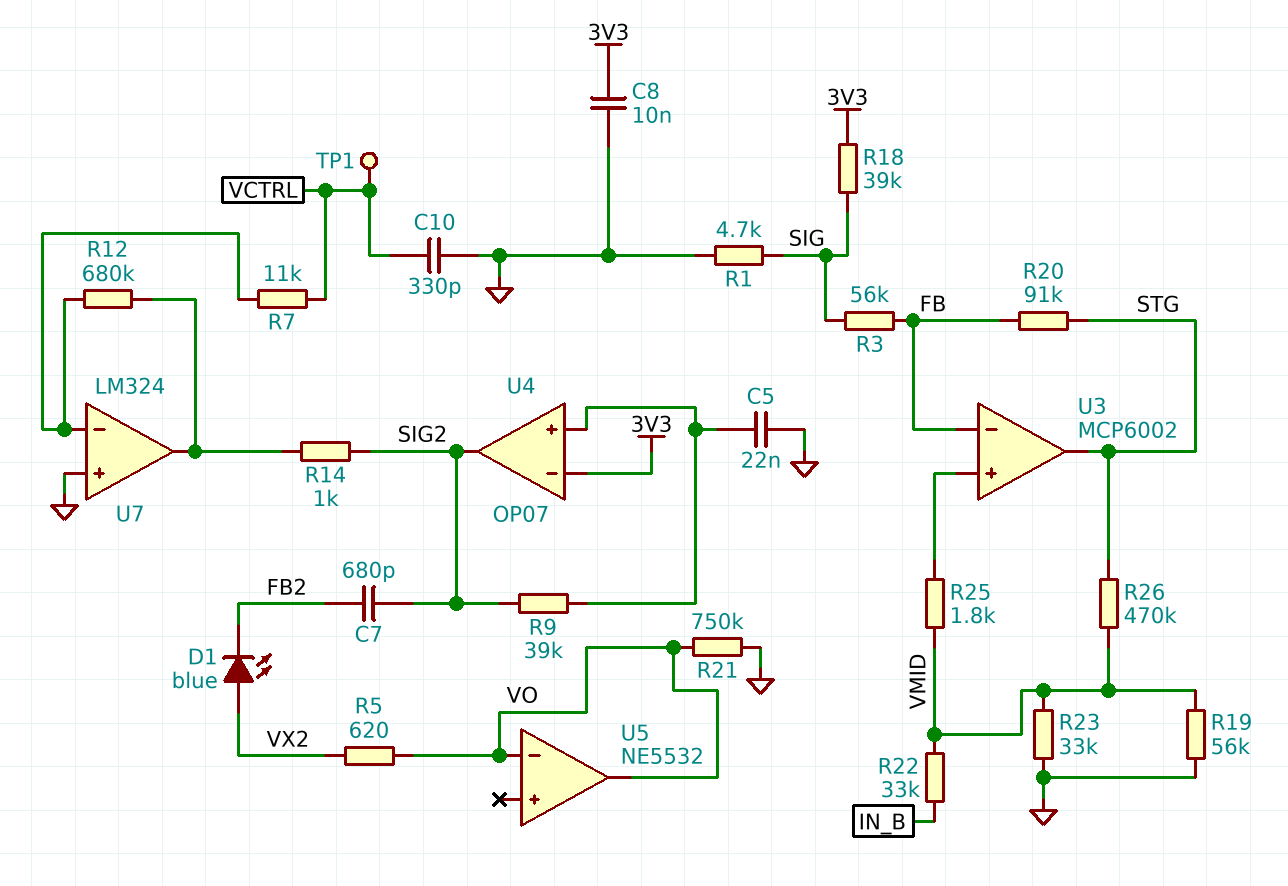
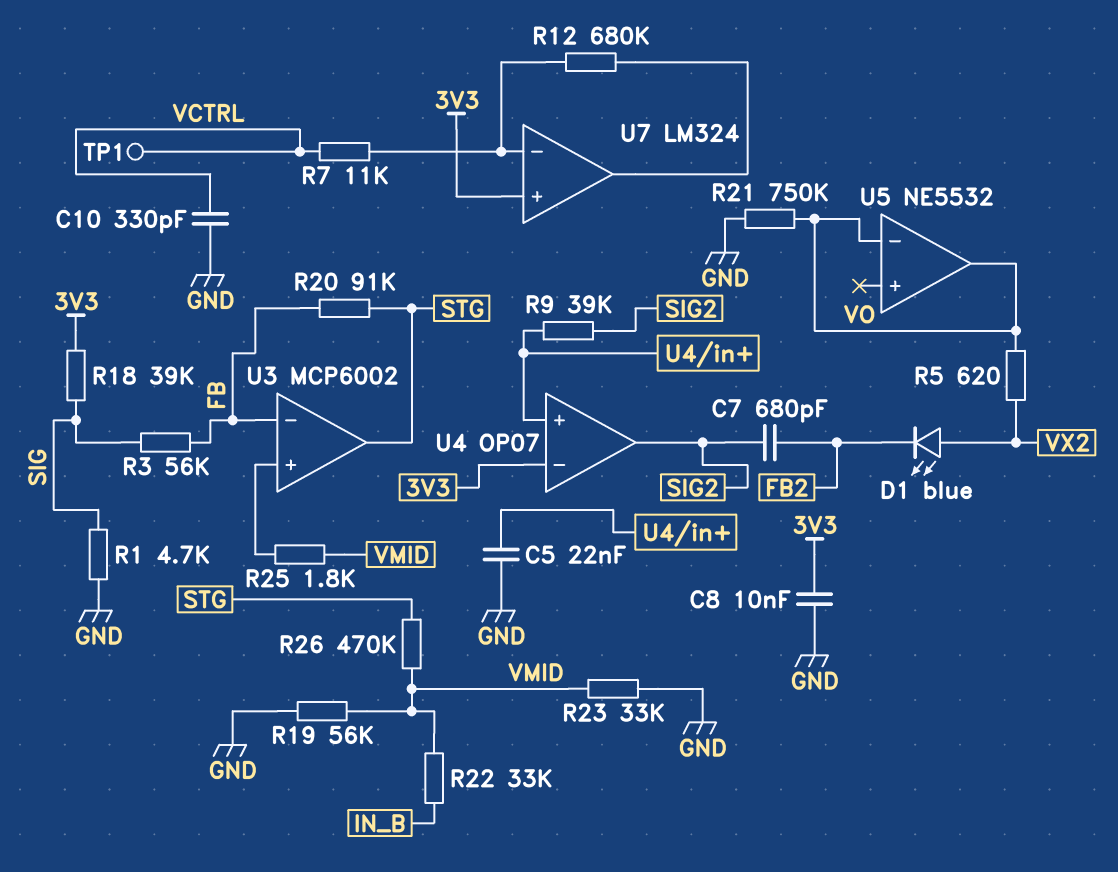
R14: 1k (SIG2, U7/out) -> none
U7 pin in+: GND -> 3V3

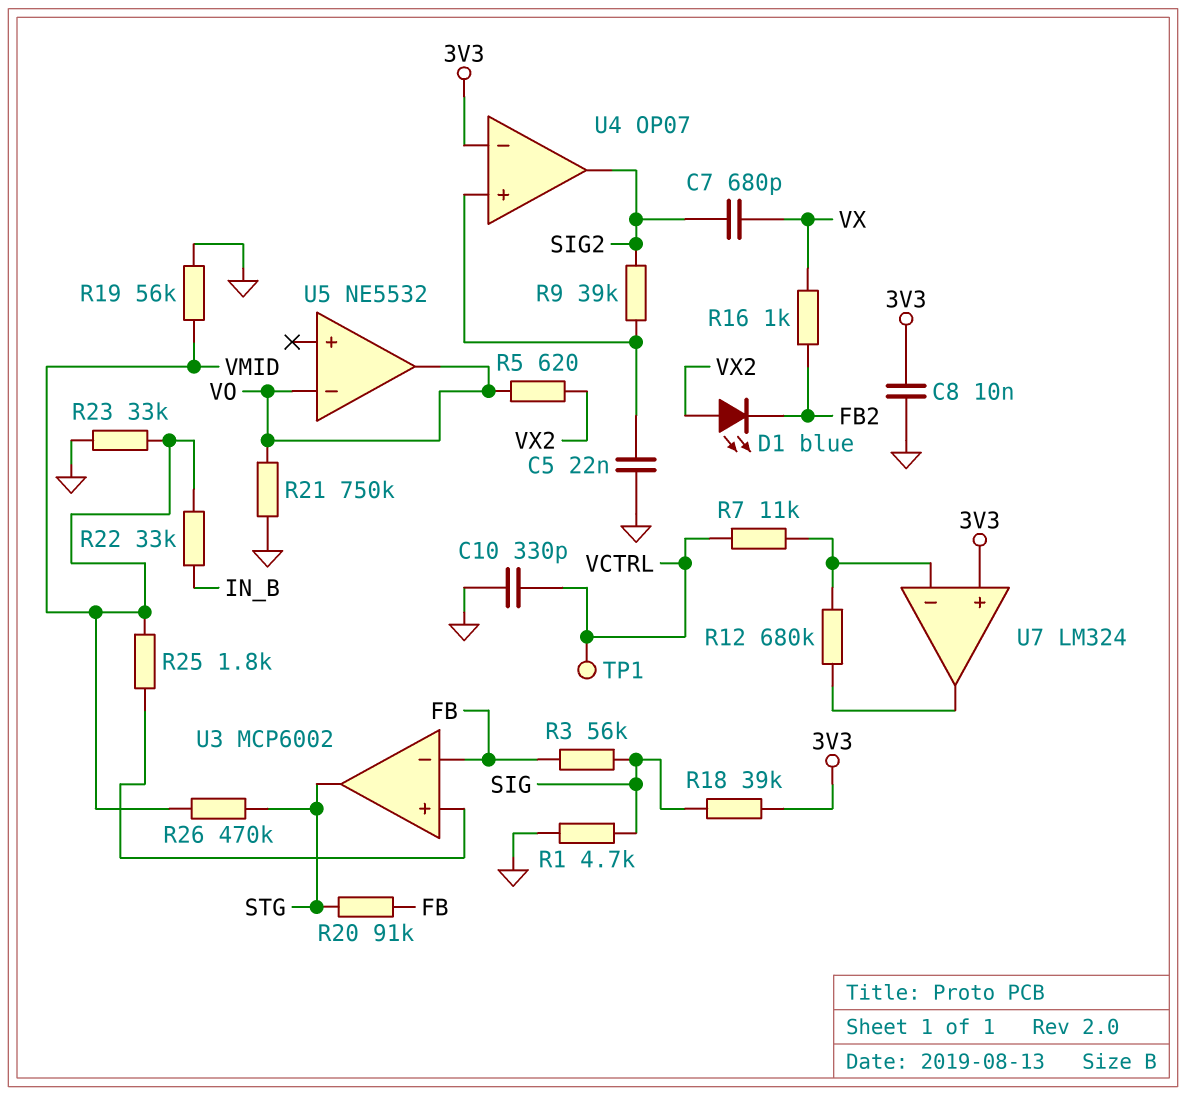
C7: 680pF (FB2, SIG2) -> 680pF (SIG2, VX)
R16: none -> 1k (FB2, VX)

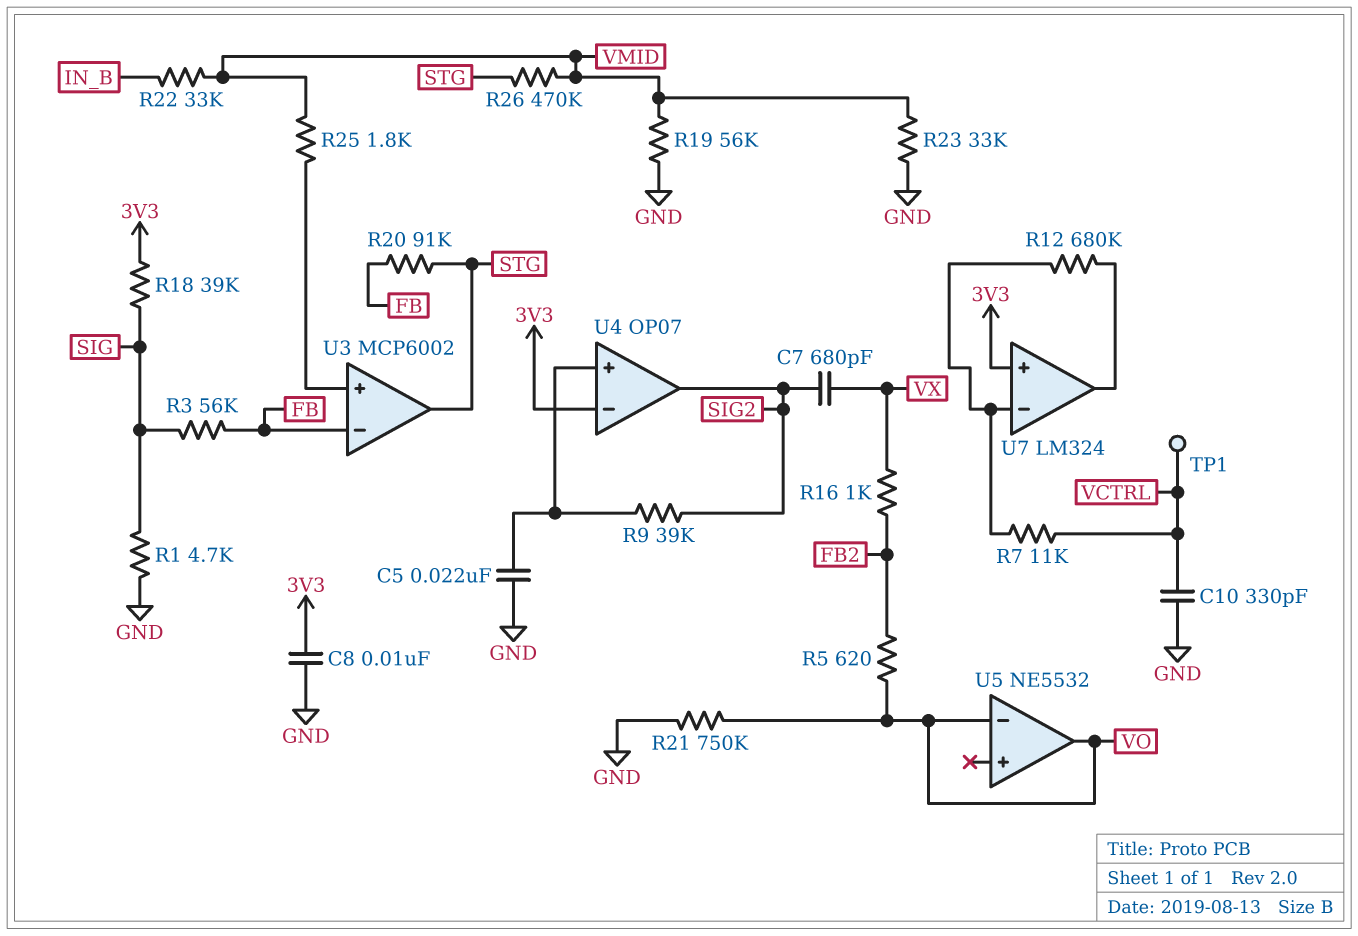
D1: LED blue (A VX2, K FB2) -> none
R5: 620 (VO, VX2) -> 620 (FB2, VO)

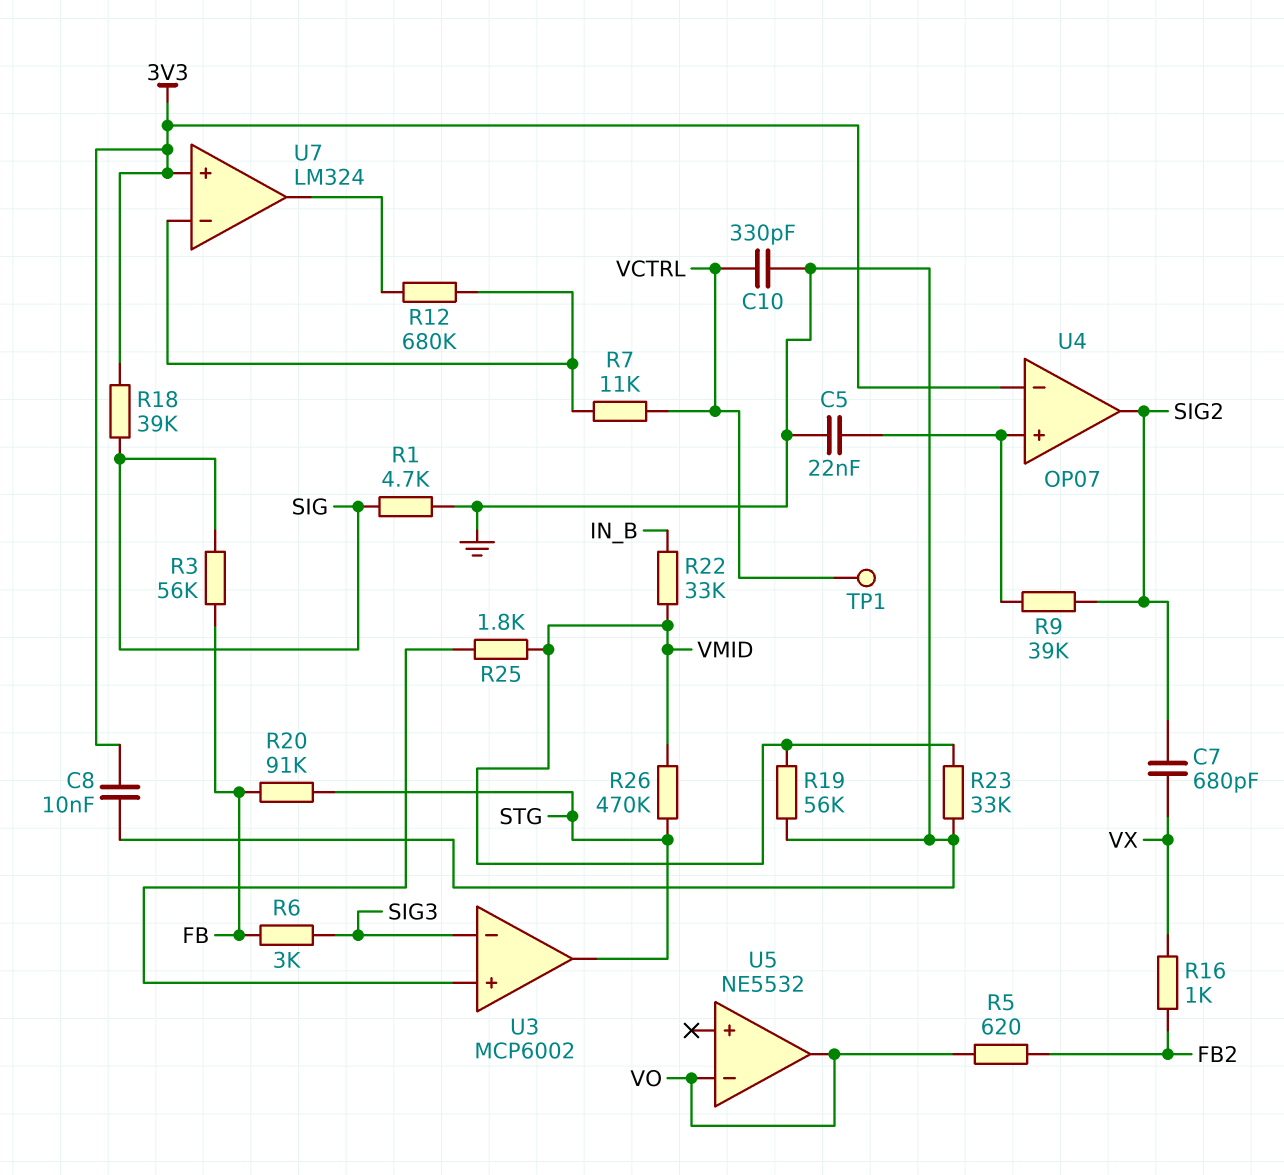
R6: none -> 3k (FB, SIG3)
R21: 750k (GND, VO) -> none
U3 pin in-: FB -> SIG3

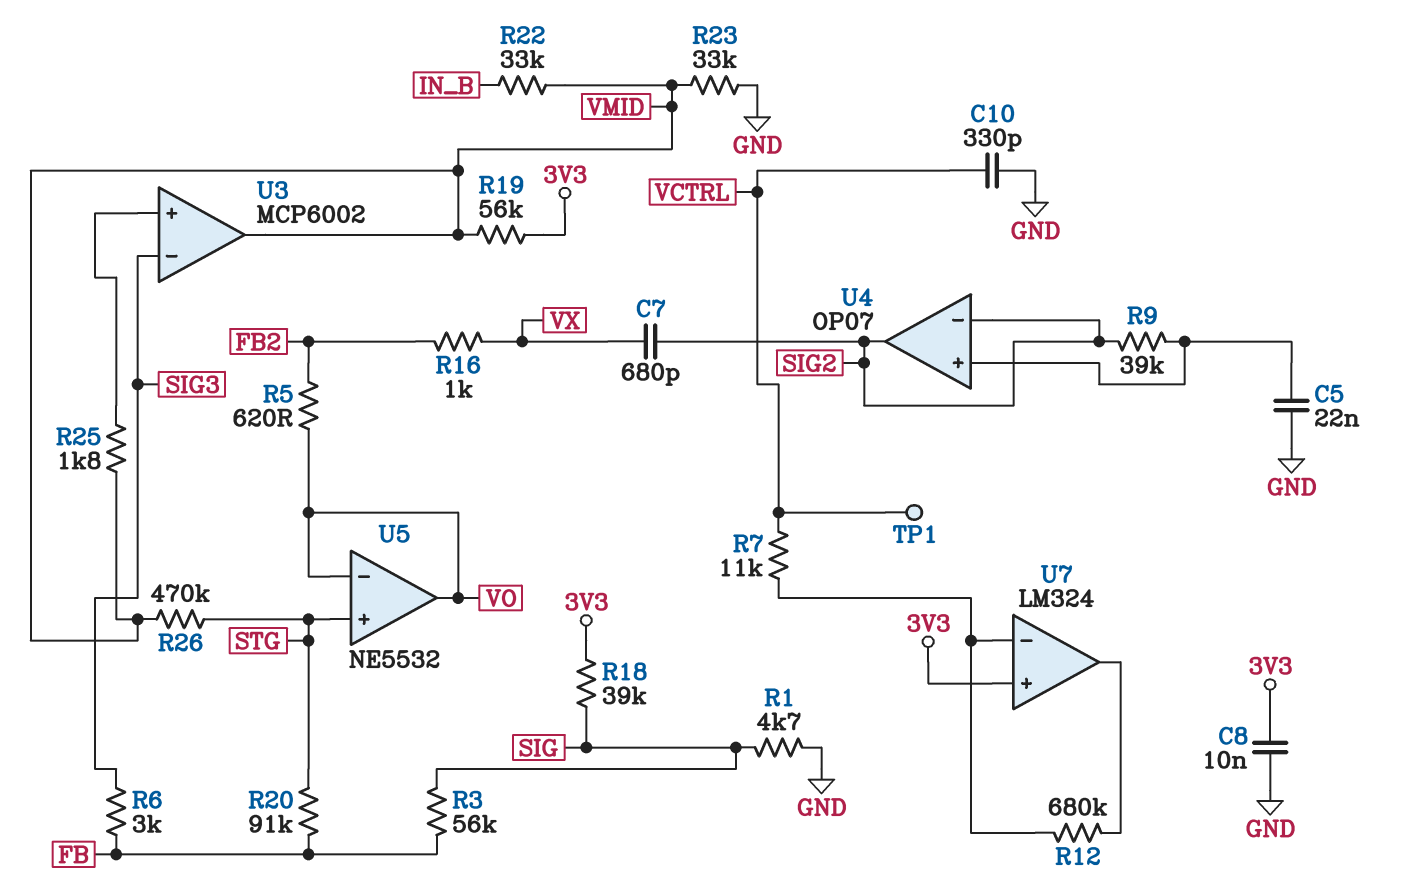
R19: 56k (GND, VMID) -> 56k (3V3, VMID)
U3 pin out: STG -> VMID
U4 pin in-: 3V3 -> SIG2
U5 pin in+: none -> STG

